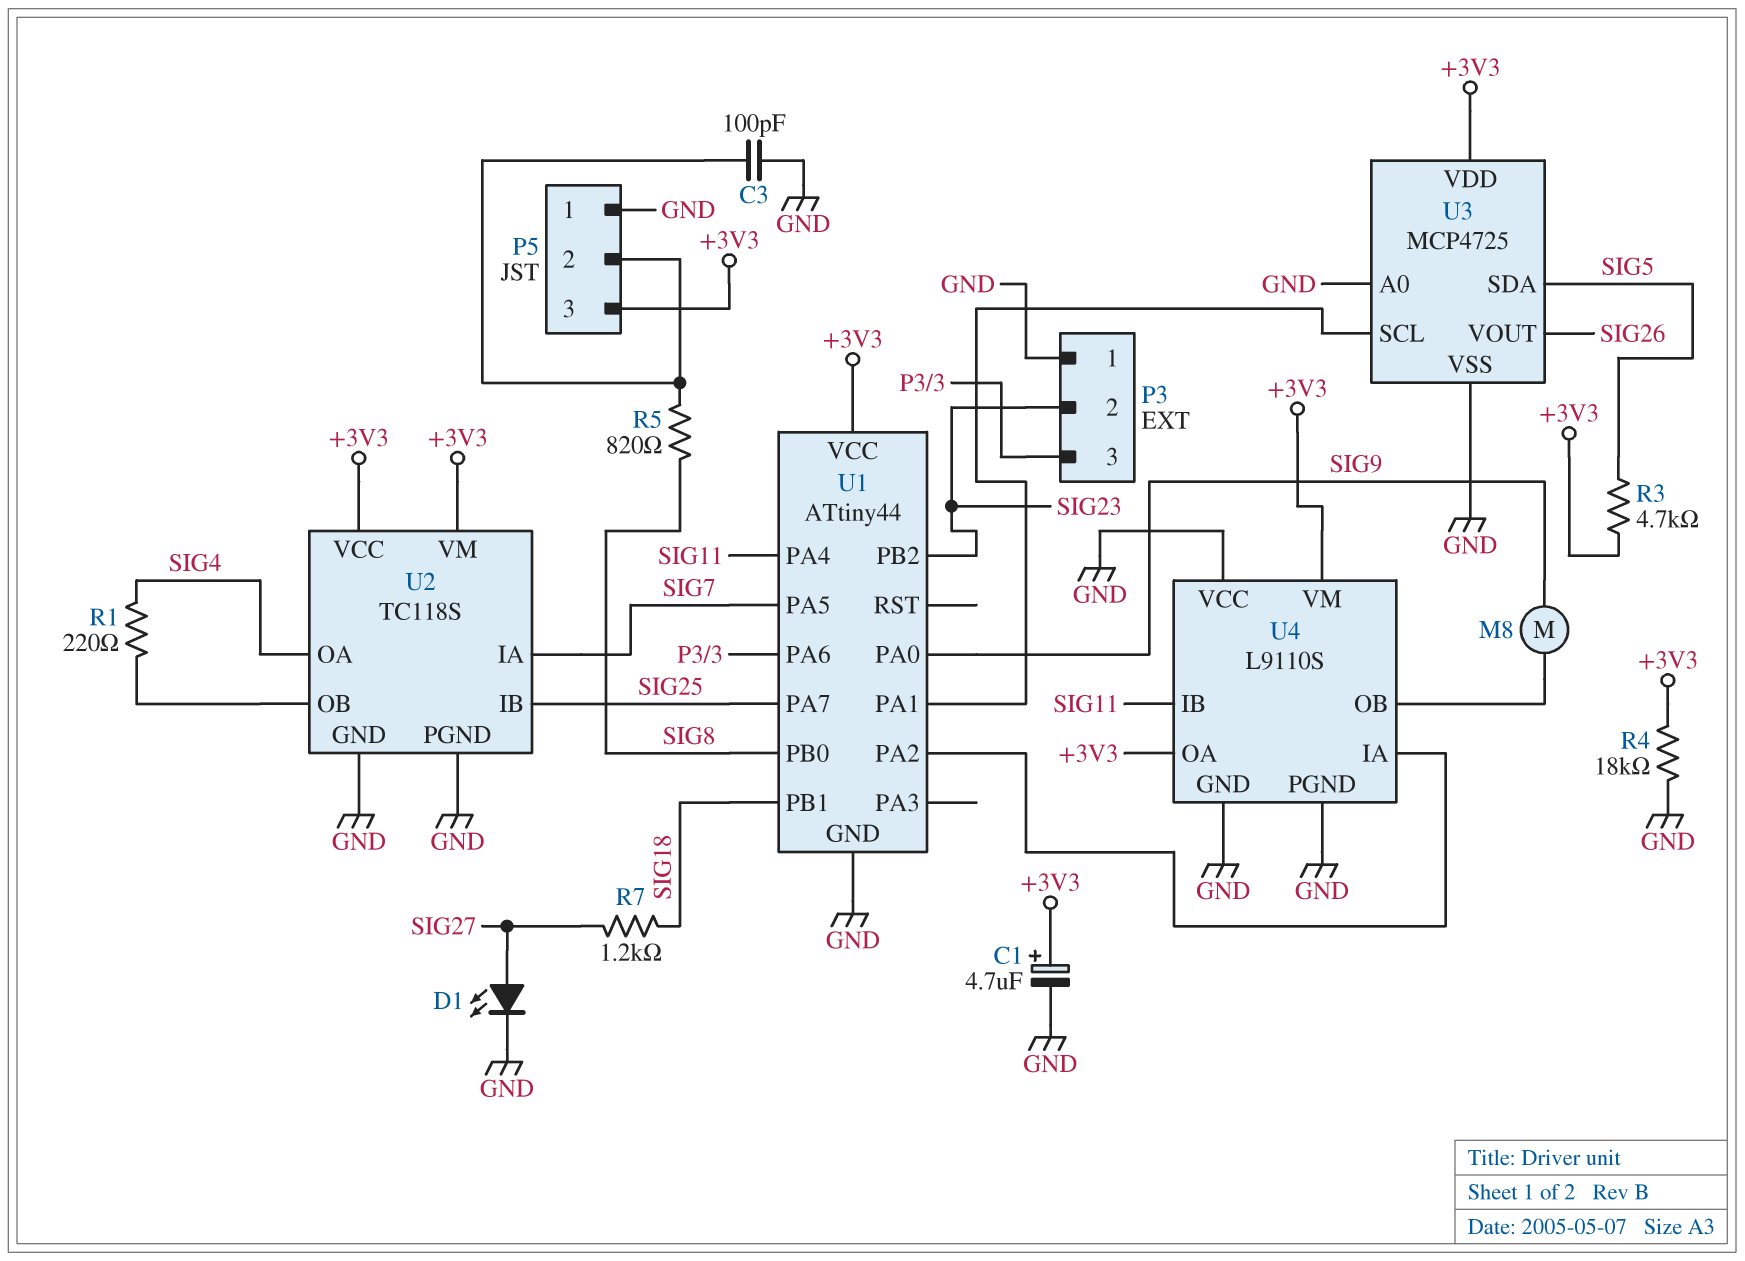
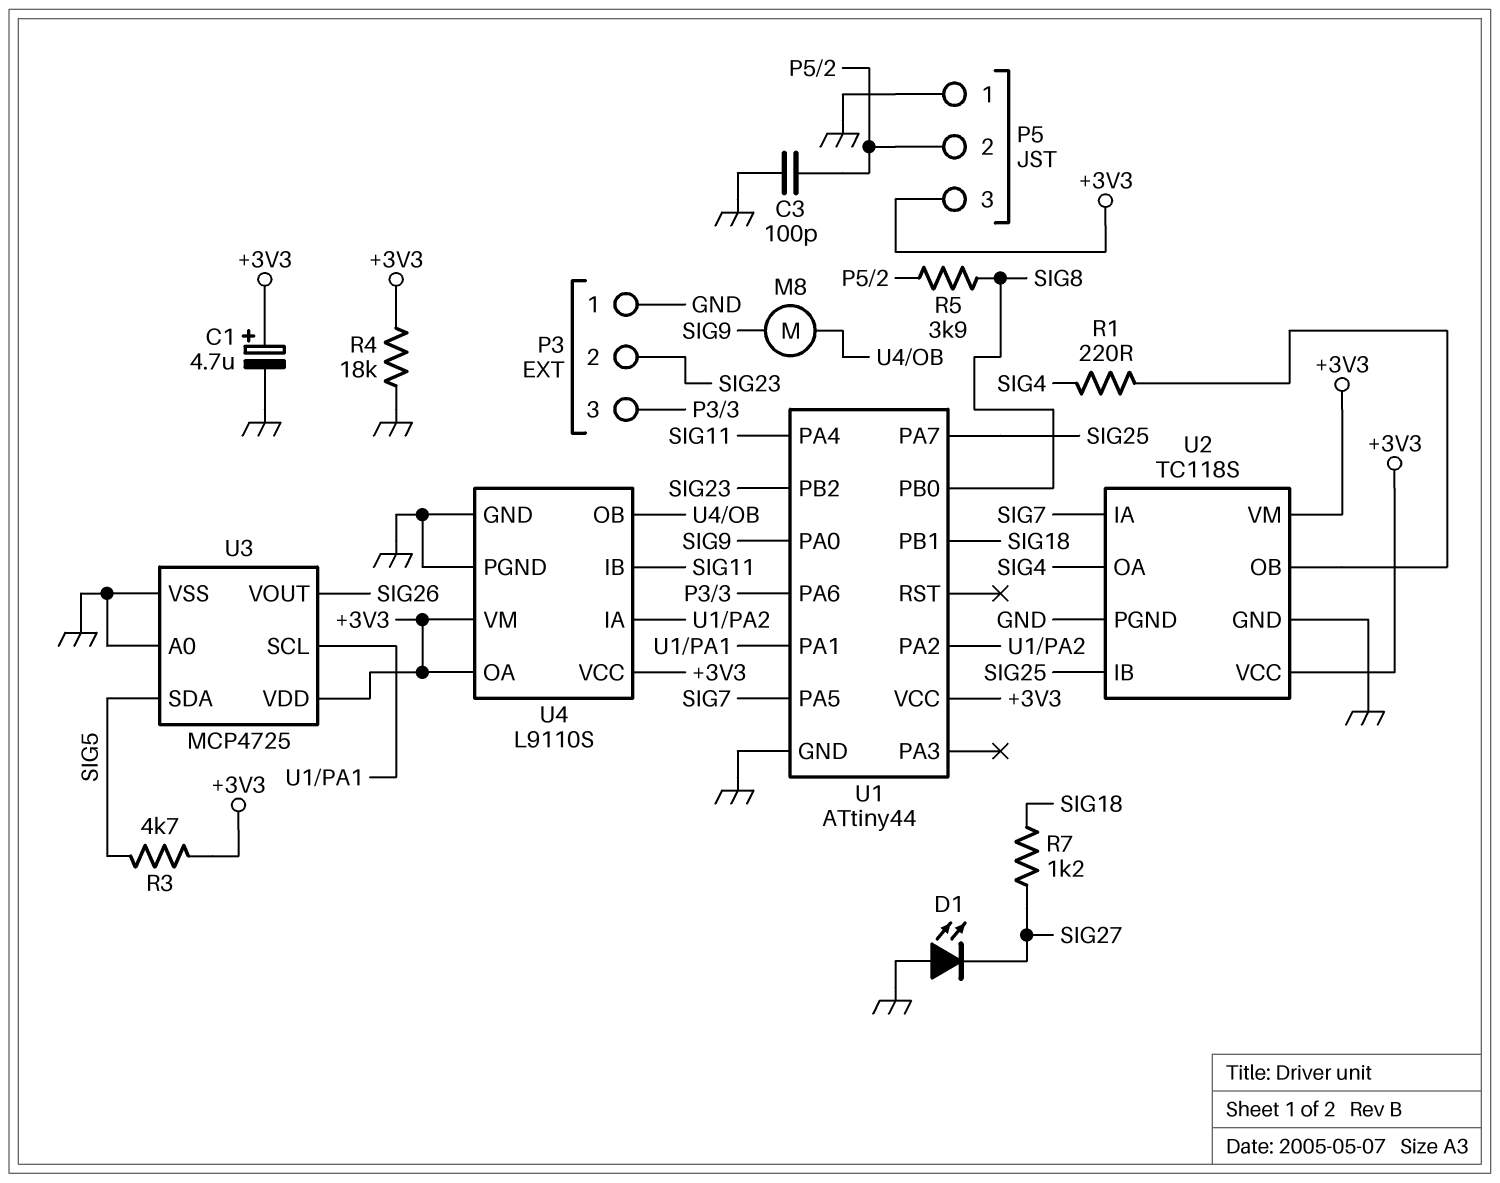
D1: LED (A SIG27, K GND) -> LED (A GND, K SIG27)
R5: 820 (P5/2, SIG8) -> 3.9k (P5/2, SIG8)
U4 pin VCC: GND -> +3V3

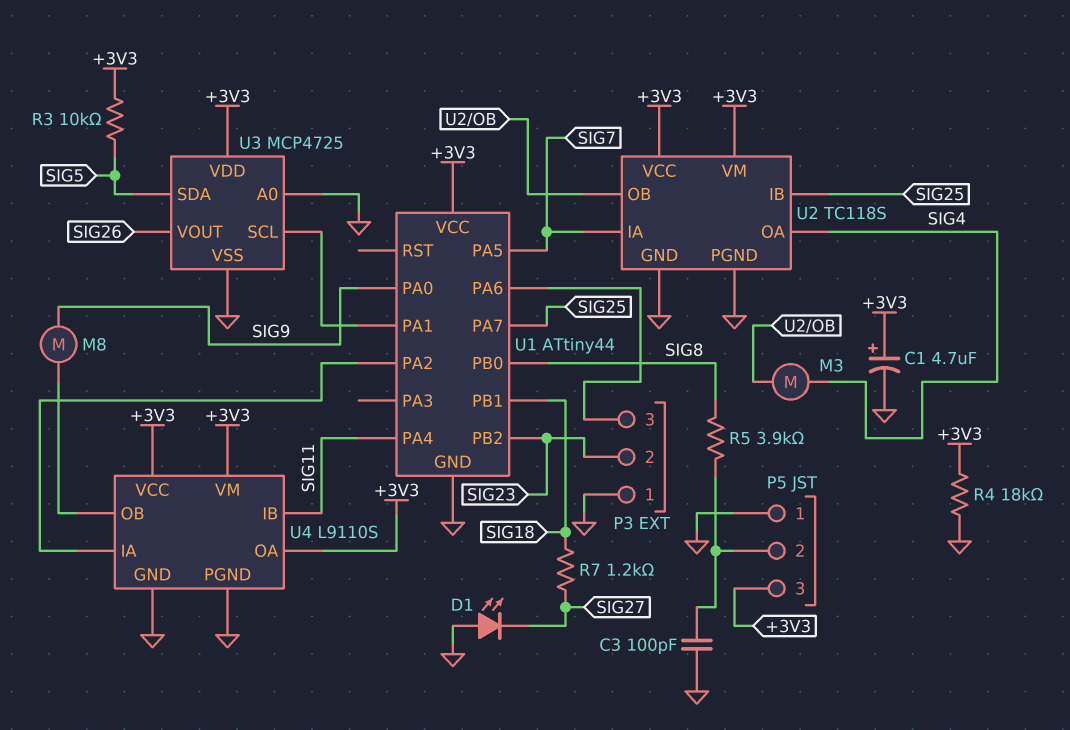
M3: none -> motor (SIG4, U2/OB)
R1: 220 (SIG4, U2/OB) -> none
R3: 4.7k (+3V3, SIG5) -> 10k (+3V3, SIG5)

